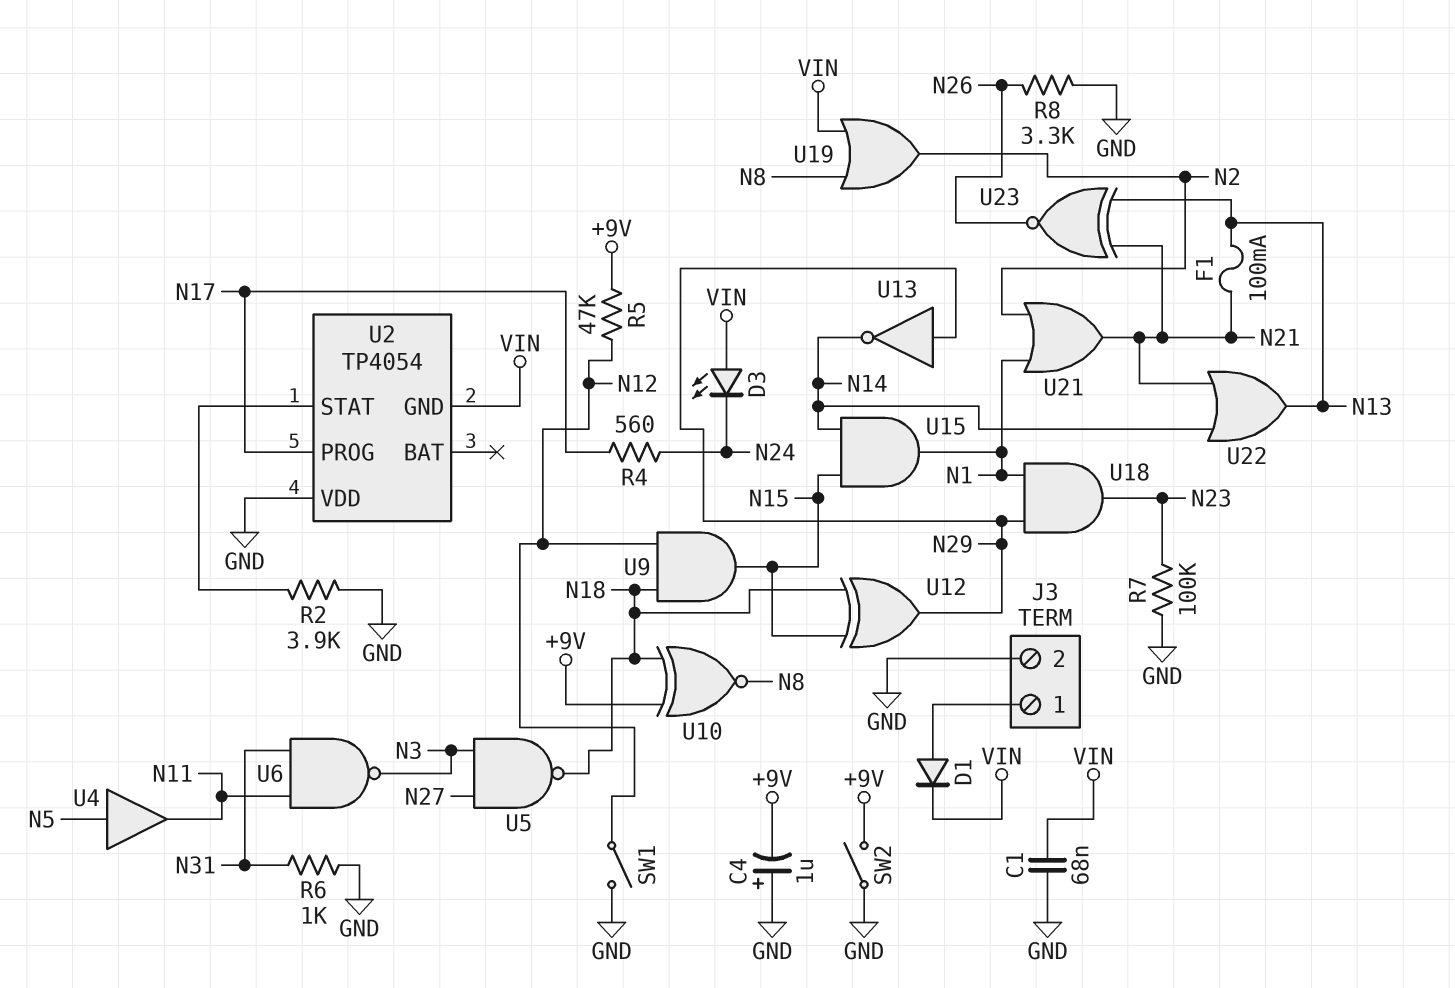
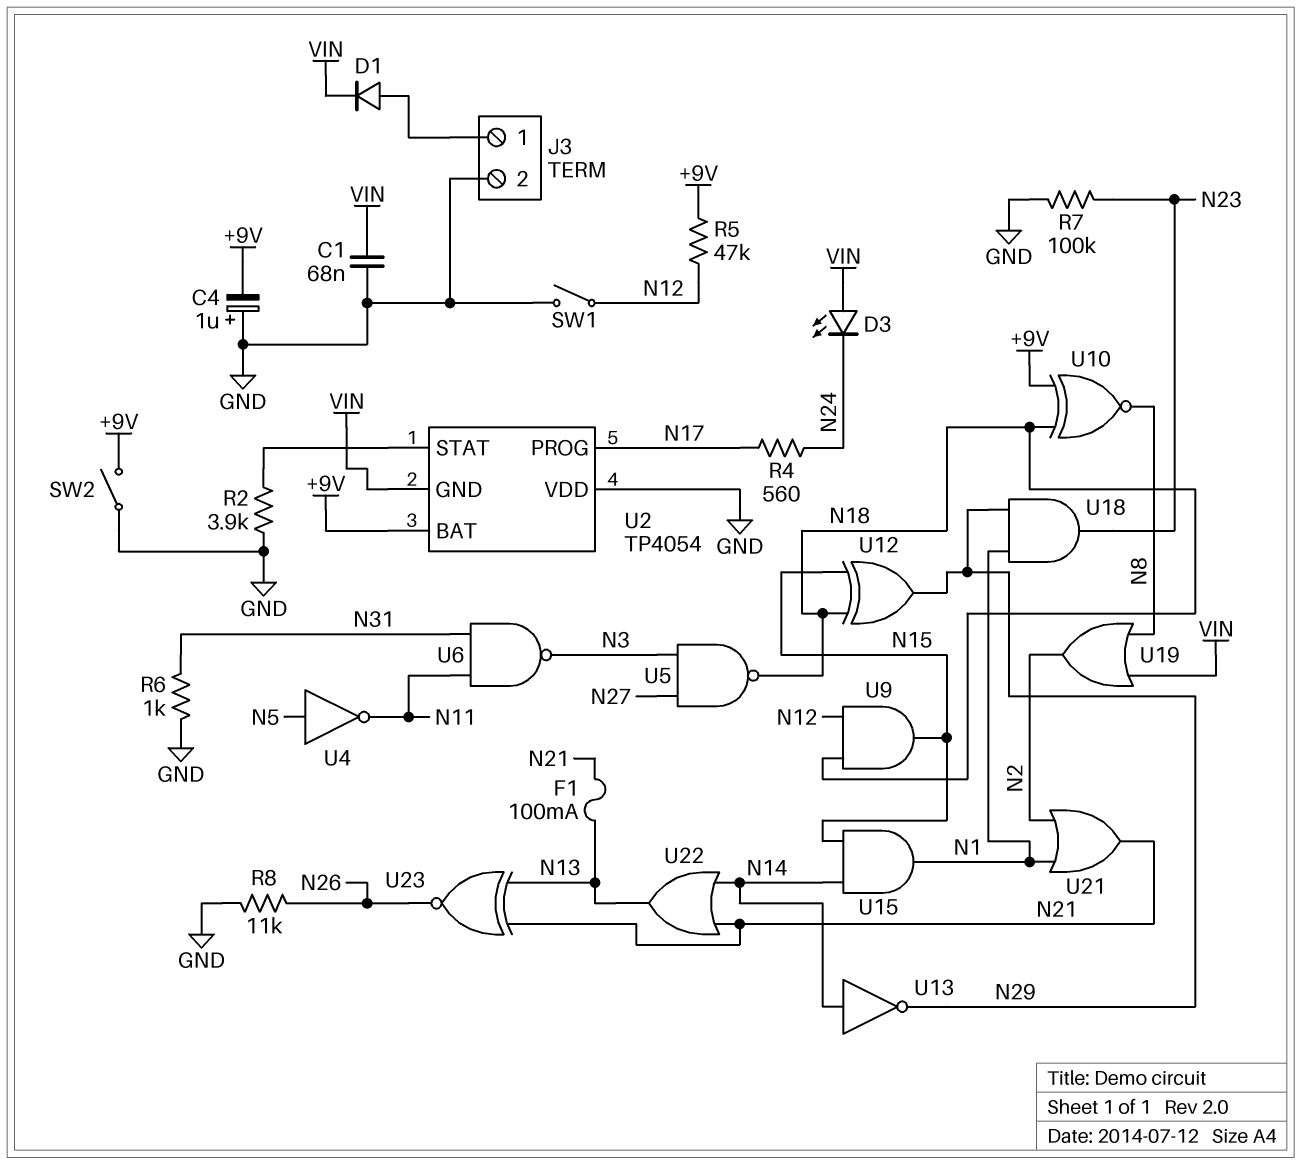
R8: 3.3k (GND, N26) -> 11k (GND, N26)
U2 pin BAT: none -> +9V
U4: buffer (in N5, out N11) -> NOT (in N5, out N11)
U13: NOT (in N29, out N14) -> NOT (in N14, out N29)

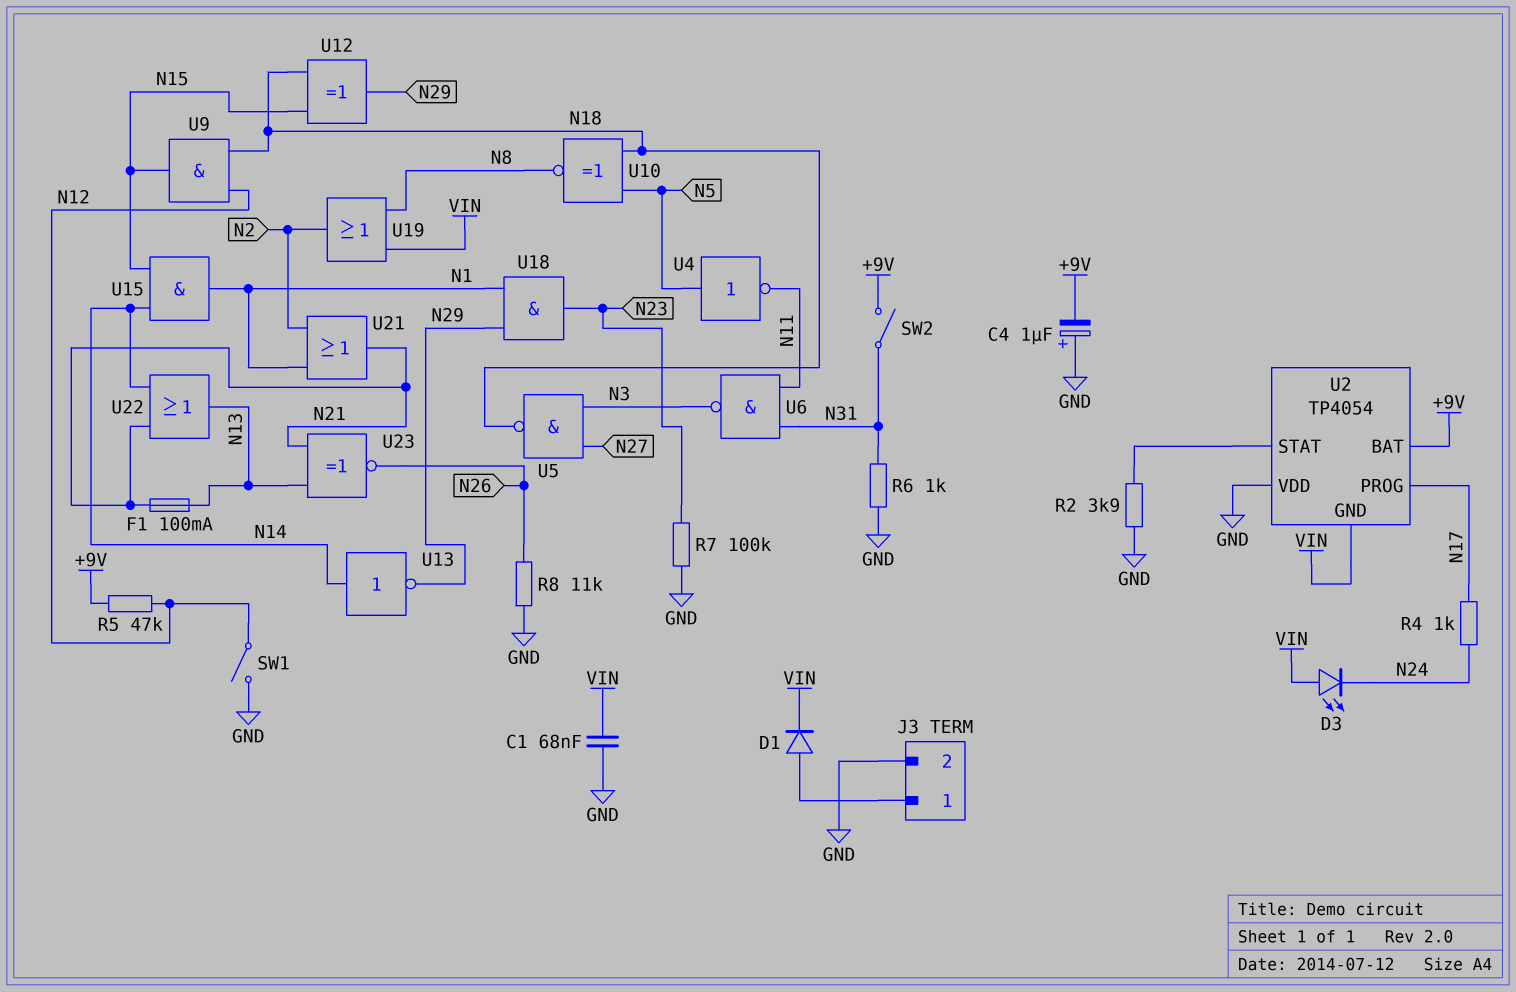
R4: 560 (N17, N24) -> 1k (N17, N24)
SW2: switch (+9V, GND) -> switch (+9V, N31)
U10: XNOR (in +9V, in N18, out N8) -> XNOR (in N5, in N18, out N8)

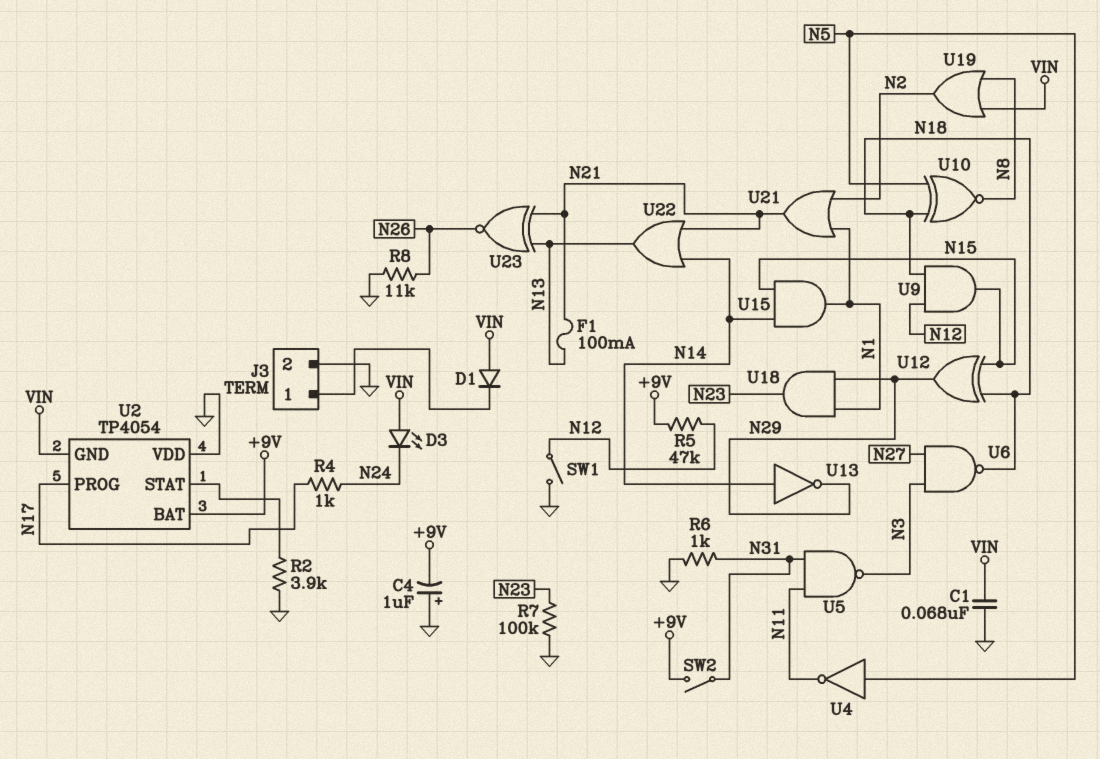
D1: diode (A J3/1, K VIN) -> diode (A VIN, K J3/1)
U5: NAND (in N3, in N27, out N18) -> NAND (in N11, in N31, out N3)
U6: NAND (in N11, in N31, out N3) -> NAND (in N3, in N27, out N18)

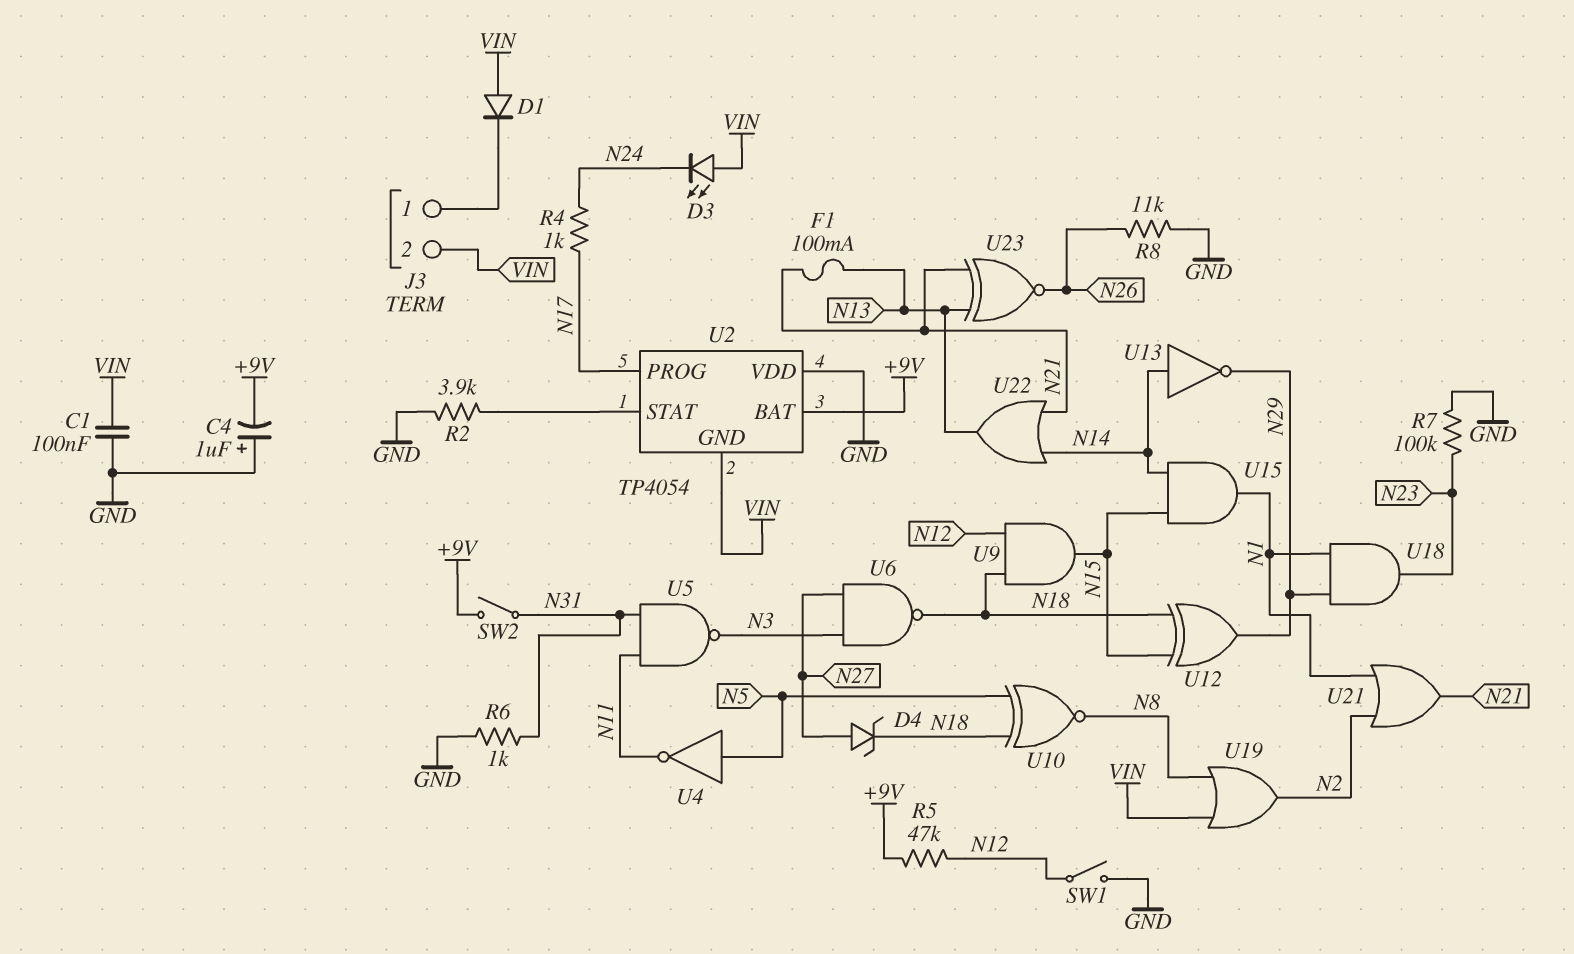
C1: 68nF (GND, VIN) -> 100nF (GND, VIN)
D4: none -> zener (A N27, K N18)
J3 pin 2: GND -> VIN

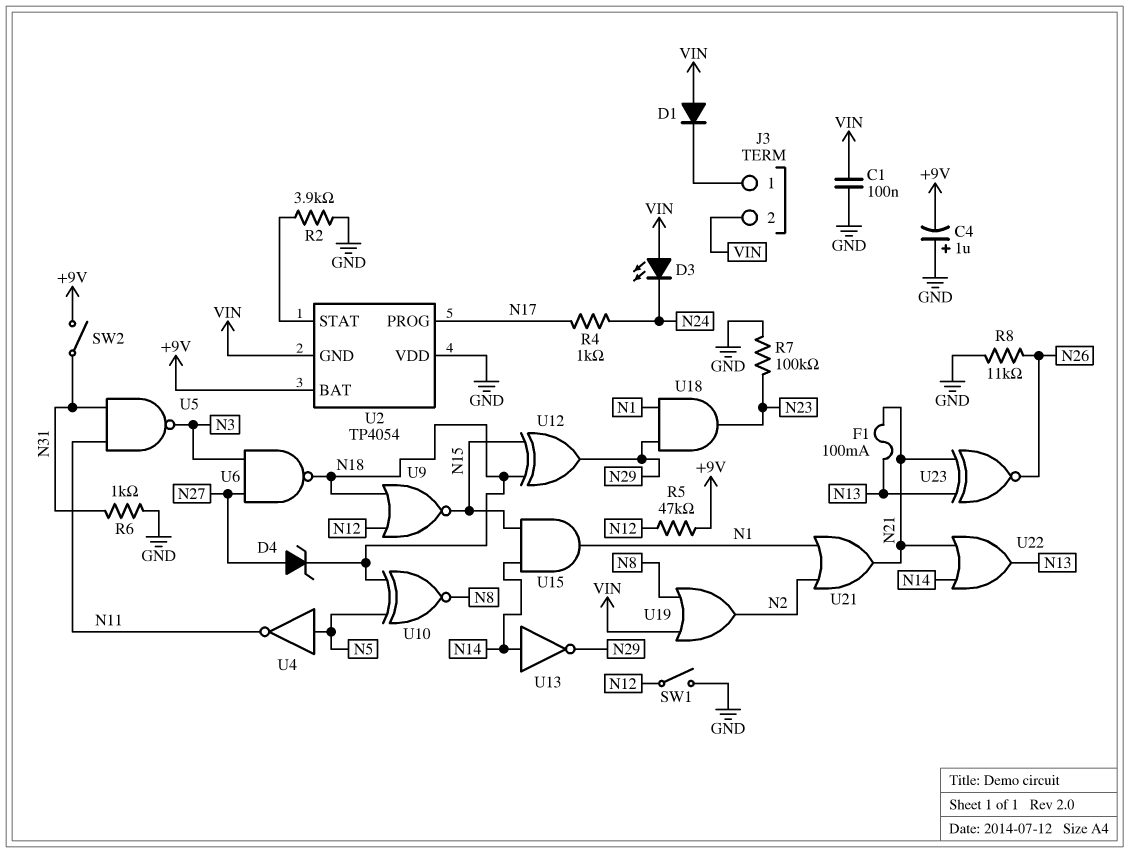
U9: AND (in N12, in N18, out N15) -> NOR (in N12, in N18, out N15)

